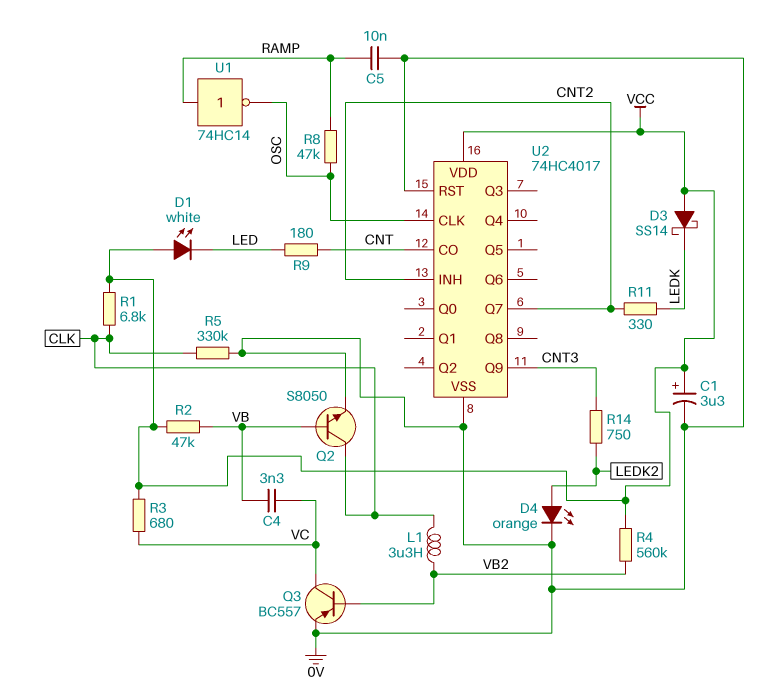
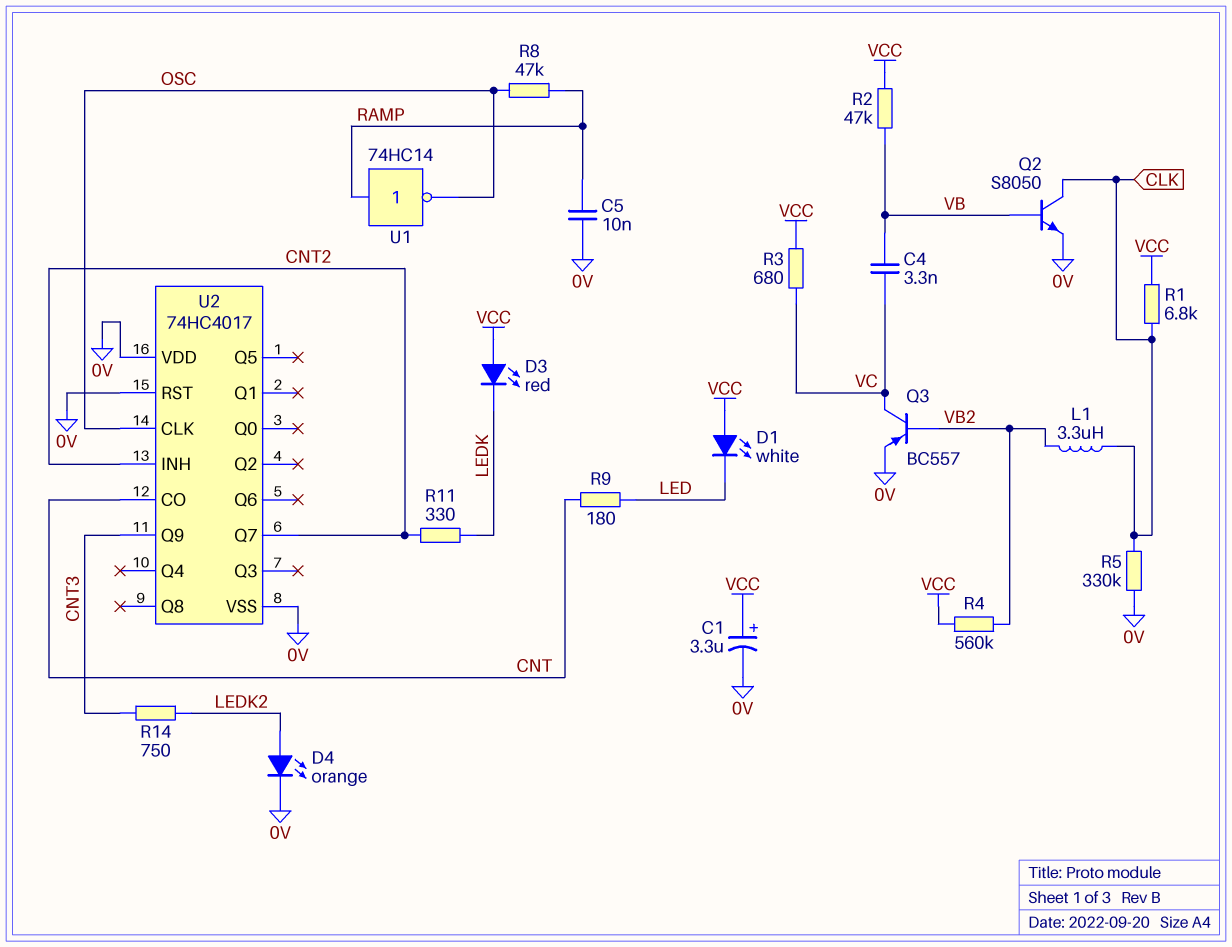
D3: schottky SS14 (A VCC, K LEDK) -> LED red (A VCC, K LEDK)
U2 pin VDD: VCC -> 0V

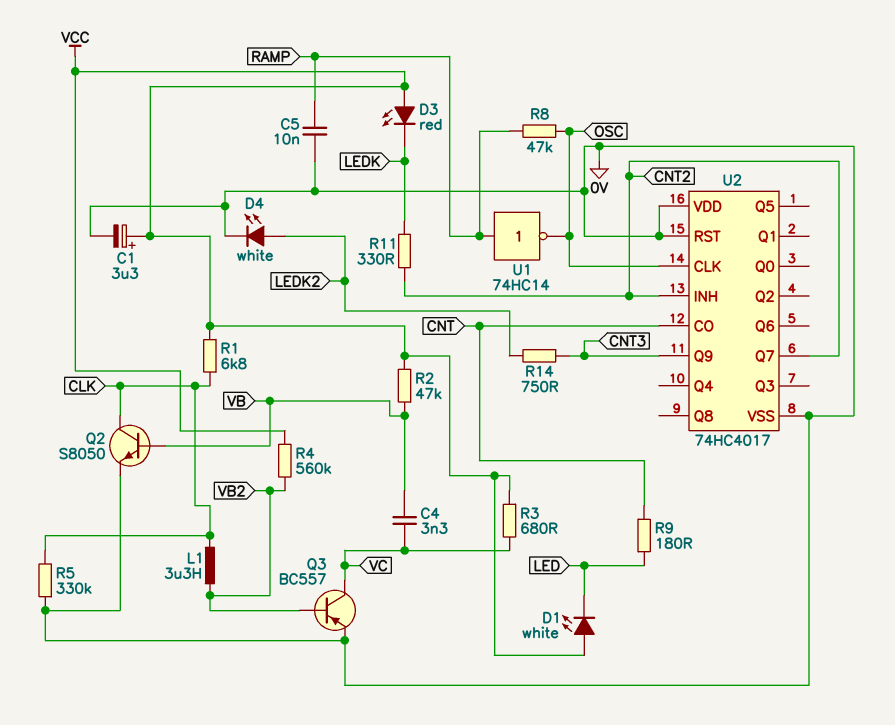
D4: LED orange (A LEDK2, K 0V) -> LED white (A LEDK2, K 0V)

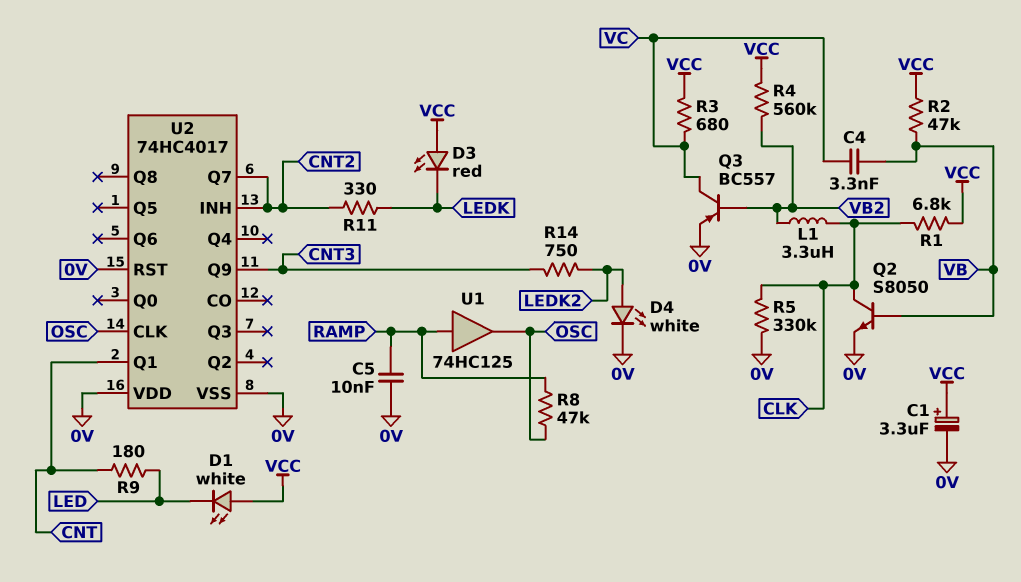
U1: NOT 74HC14 (in RAMP, out OSC) -> buffer 74HC125 (in RAMP, out OSC)
U2 pin CO: CNT -> none
U2 pin Q1: none -> CNT

